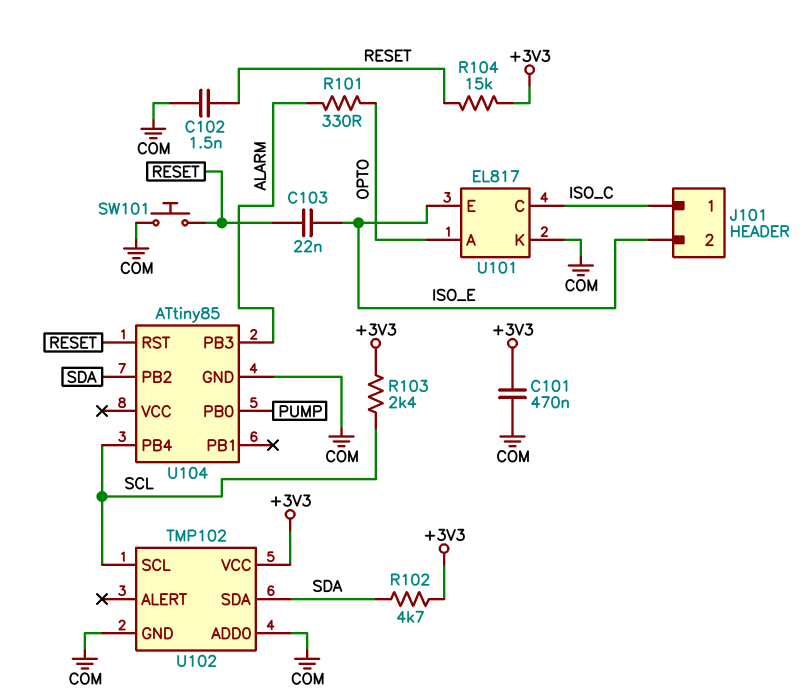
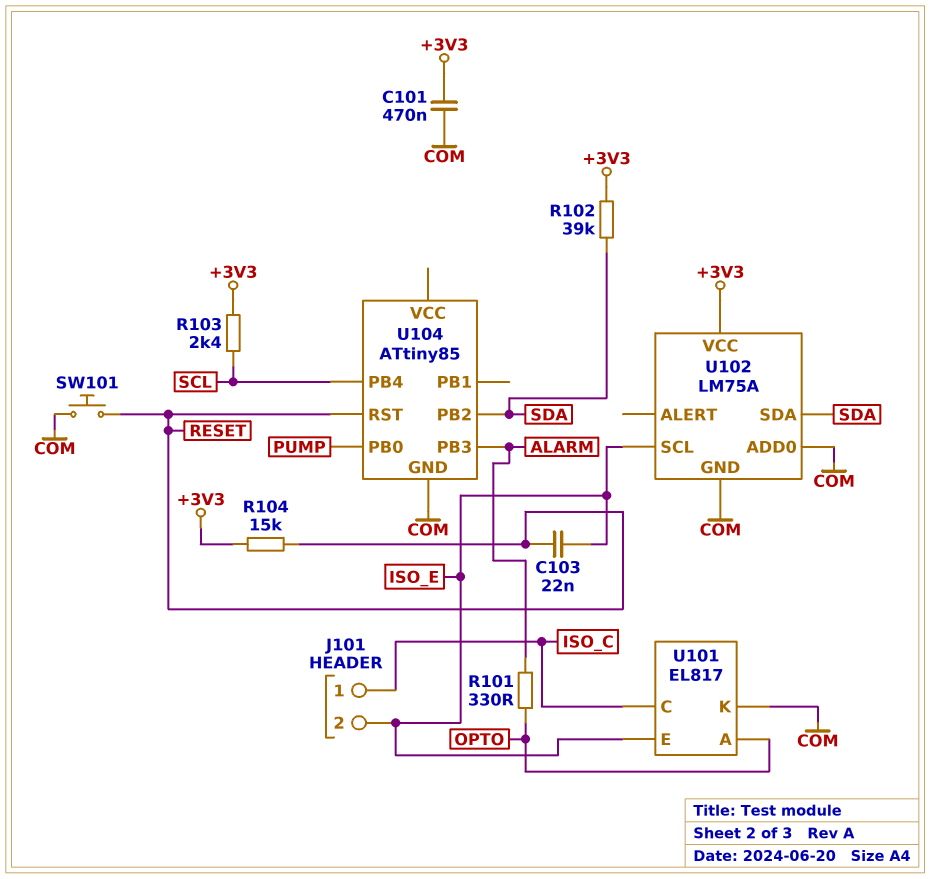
C102: 1.5nF (COM, RESET) -> none
R102: 4.7k (+3V3, SDA) -> 39k (+3V3, SDA)
U102: TMP102 -> LM75A
U102 pin SCL: SCL -> ISO_E

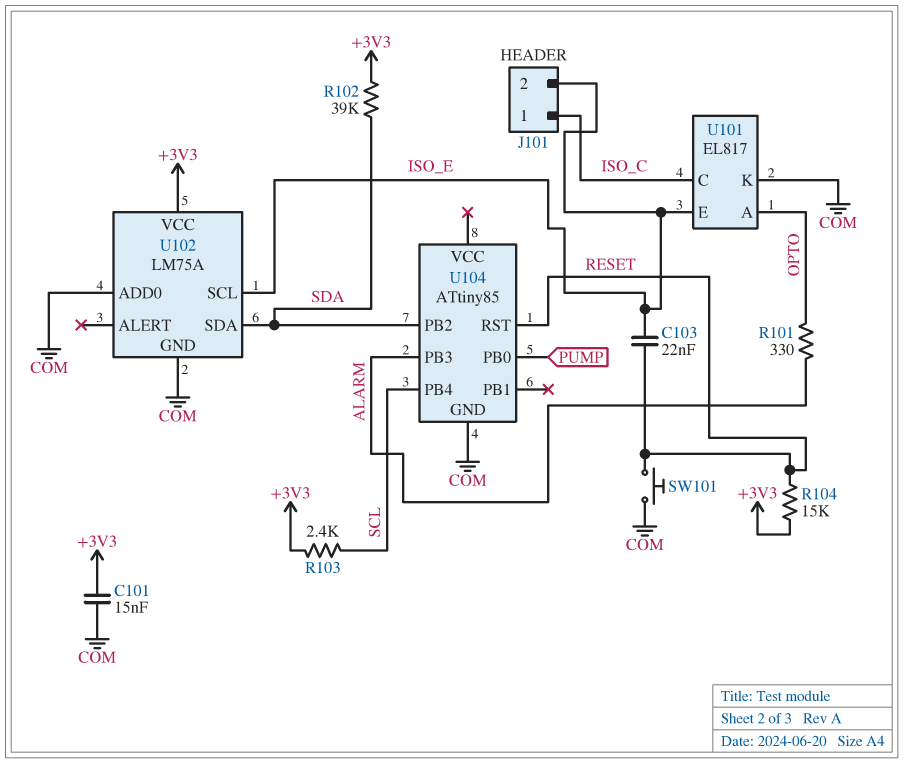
C101: 470nF (+3V3, COM) -> 15nF (+3V3, COM)

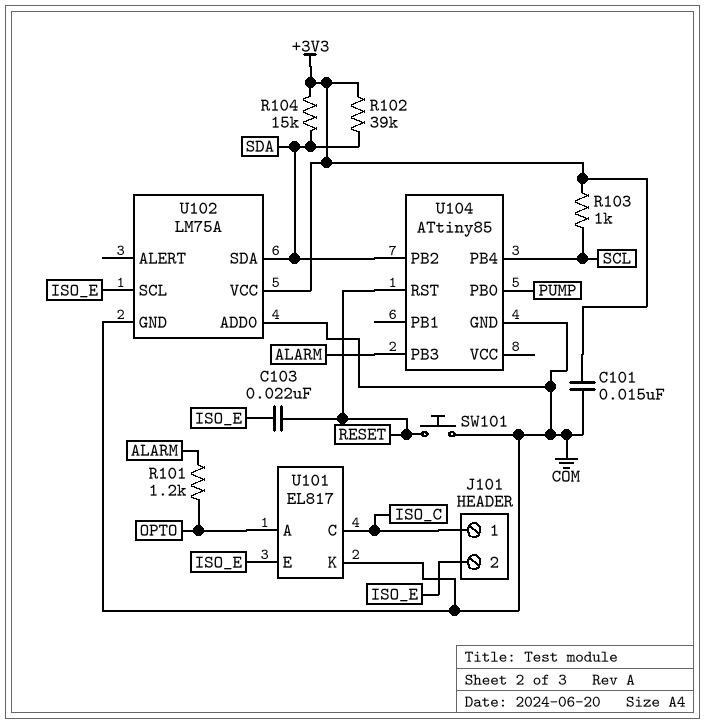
R101: 330 (ALARM, OPTO) -> 1.2k (ALARM, OPTO)
R103: 2.4k (+3V3, SCL) -> 1k (+3V3, SCL)
R104: 15k (+3V3, RESET) -> 15k (+3V3, SDA)

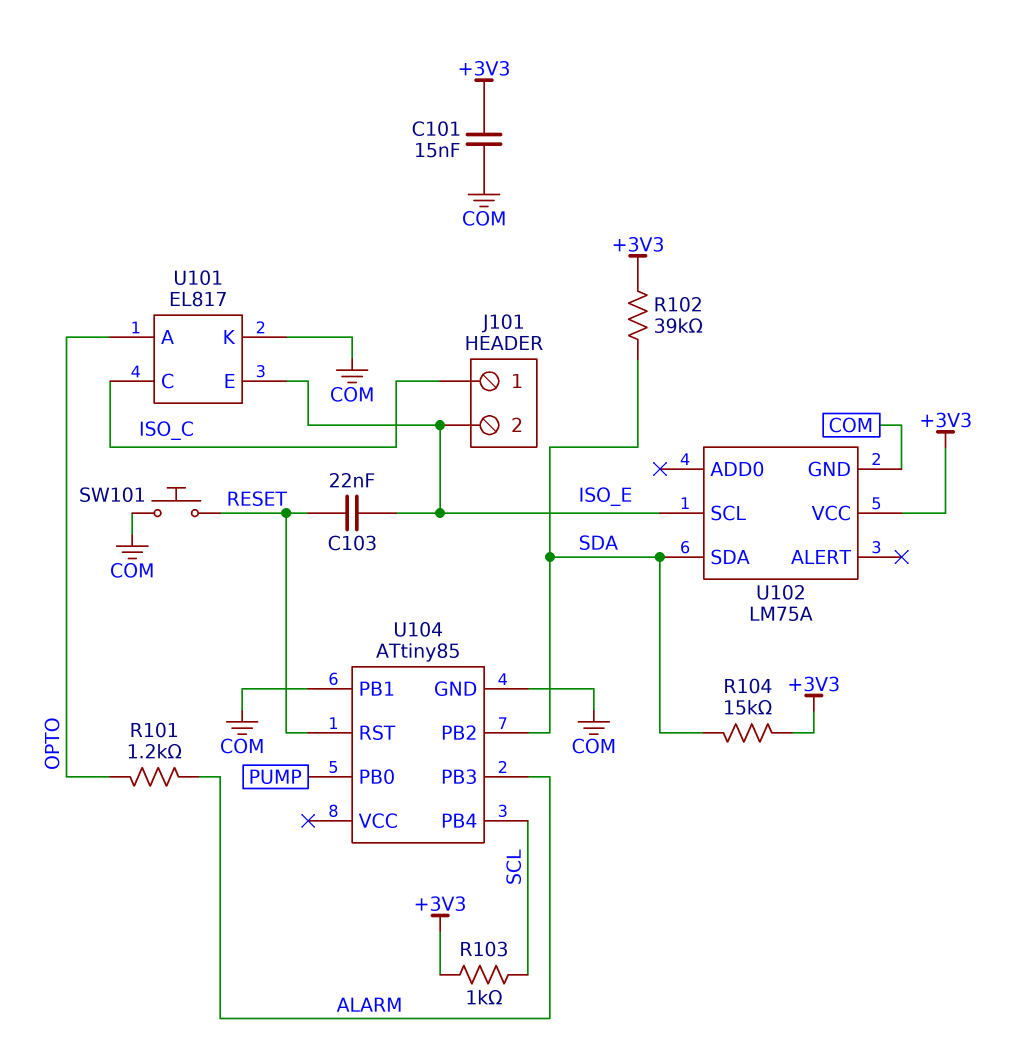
U102 pin ADD0: COM -> none
U104 pin PB1: none -> COM

